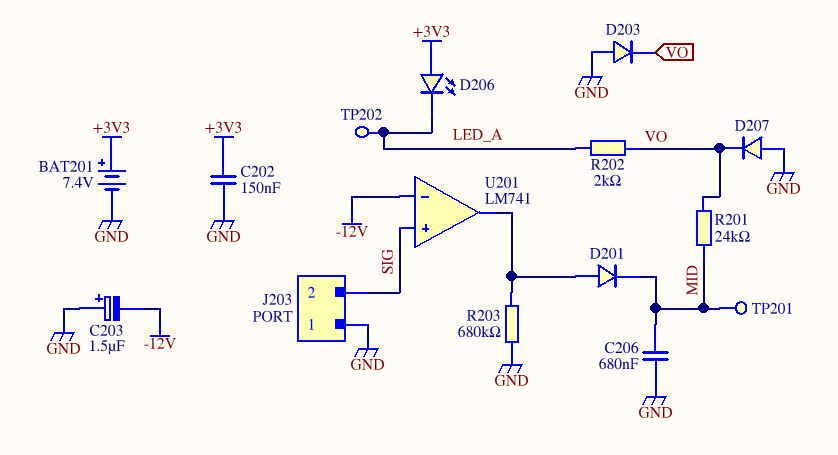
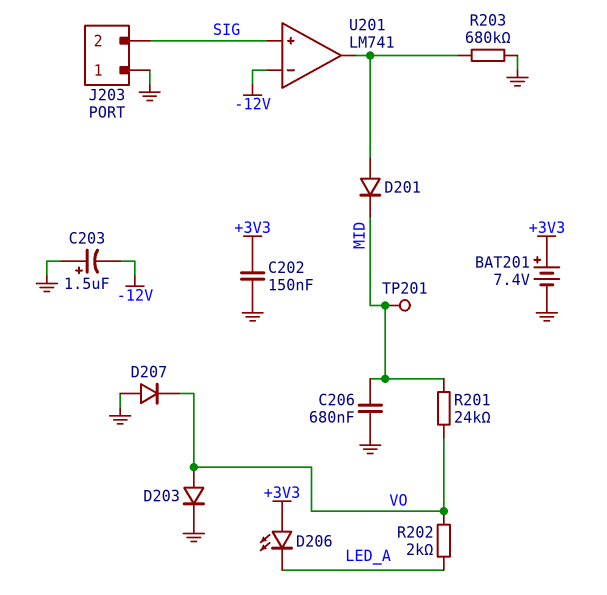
D203: diode (A GND, K VO) -> diode (A VO, K GND)
TP202: test point (LED_A) -> none

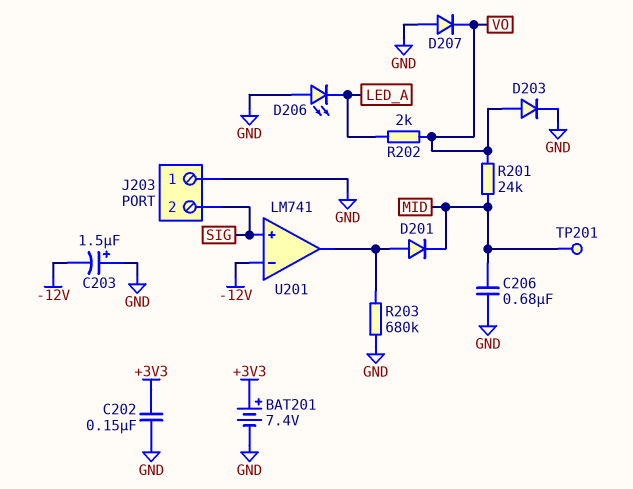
D206: LED (A +3V3, K LED_A) -> LED (A GND, K LED_A)

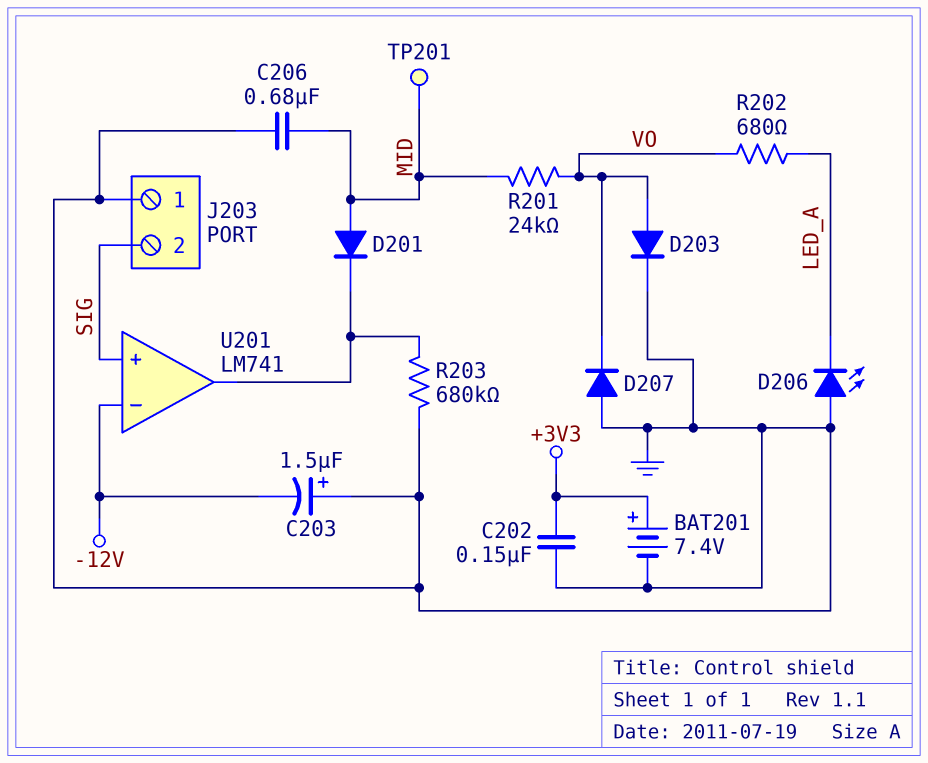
D201: diode (A U201/out, K MID) -> diode (A MID, K U201/out)
R202: 2k (LED_A, VO) -> 680 (LED_A, VO)

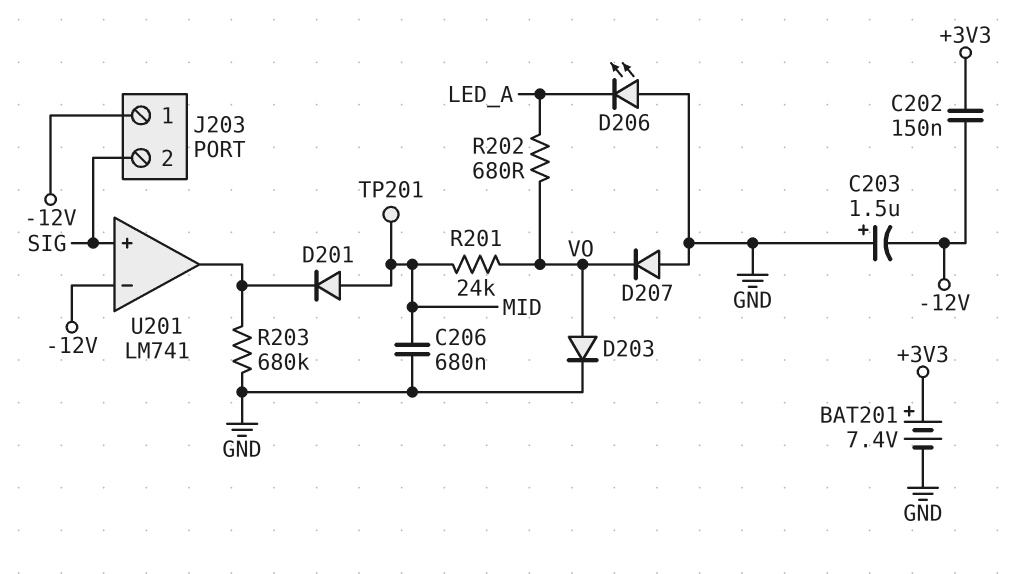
C202: 150nF (+3V3, GND) -> 150nF (+3V3, -12V)
J203 pin 1: GND -> -12V

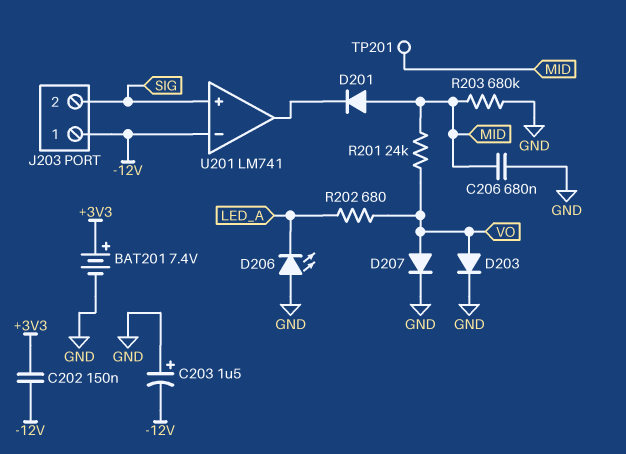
D207: diode (A GND, K VO) -> diode (A VO, K GND)
R203: 680k (GND, U201/out) -> 680k (GND, MID)

